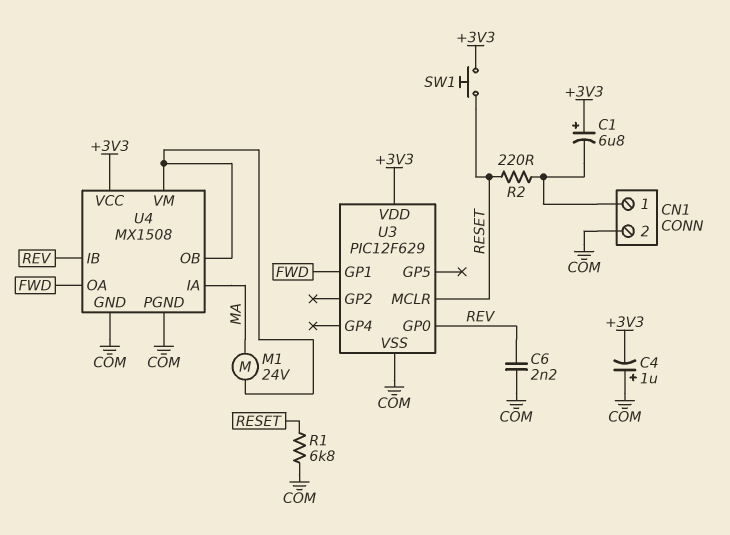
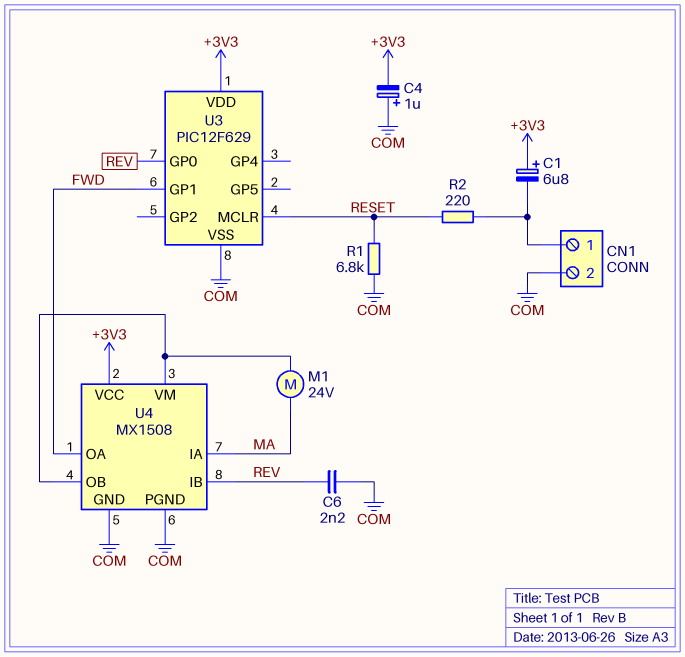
SW1: button (+3V3, RESET) -> none

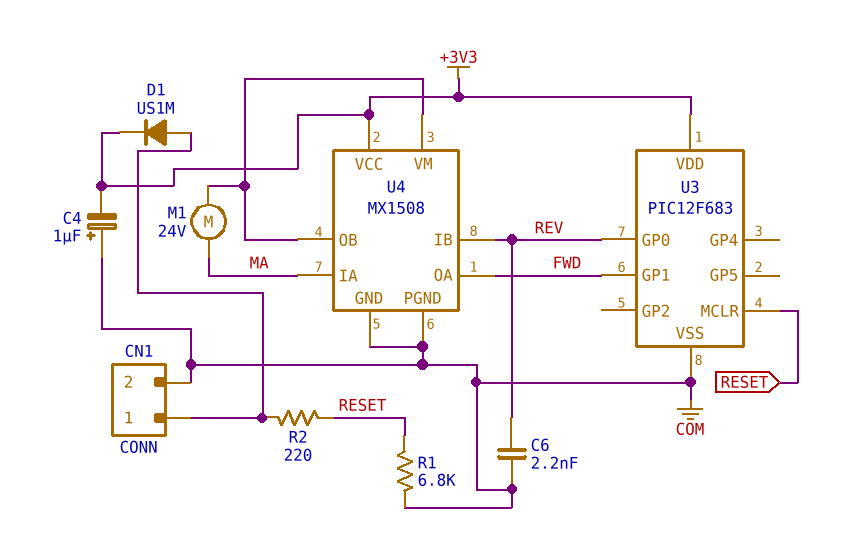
C1: 6.8uF (plus +3V3, minus CN1/1) -> none
D1: none -> diode US1M (A CN1/1, K +3V3)
U3: PIC12F629 -> PIC12F683

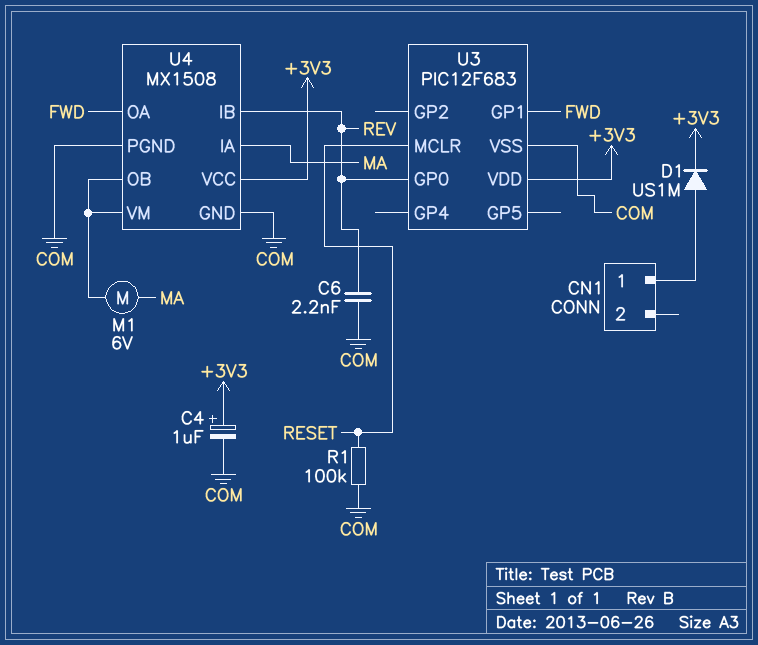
C4: 1uF (plus COM, minus +3V3) -> 1uF (plus +3V3, minus COM)
CN1 pin 2: COM -> none
M1: motor 24V (MA, U4/OB) -> motor 6V (MA, U4/OB)
R1: 6.8k (COM, RESET) -> 100k (COM, RESET)
R2: 220 (CN1/1, RESET) -> none

